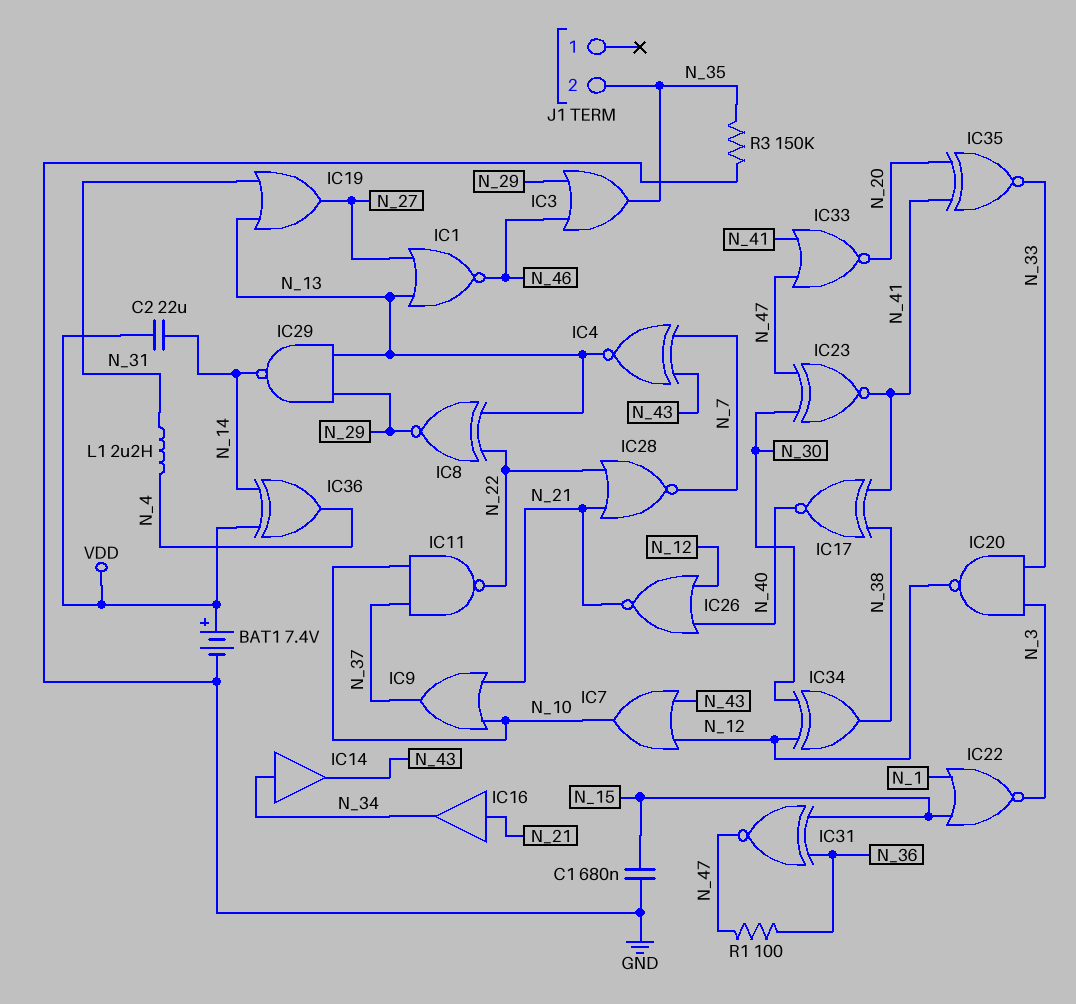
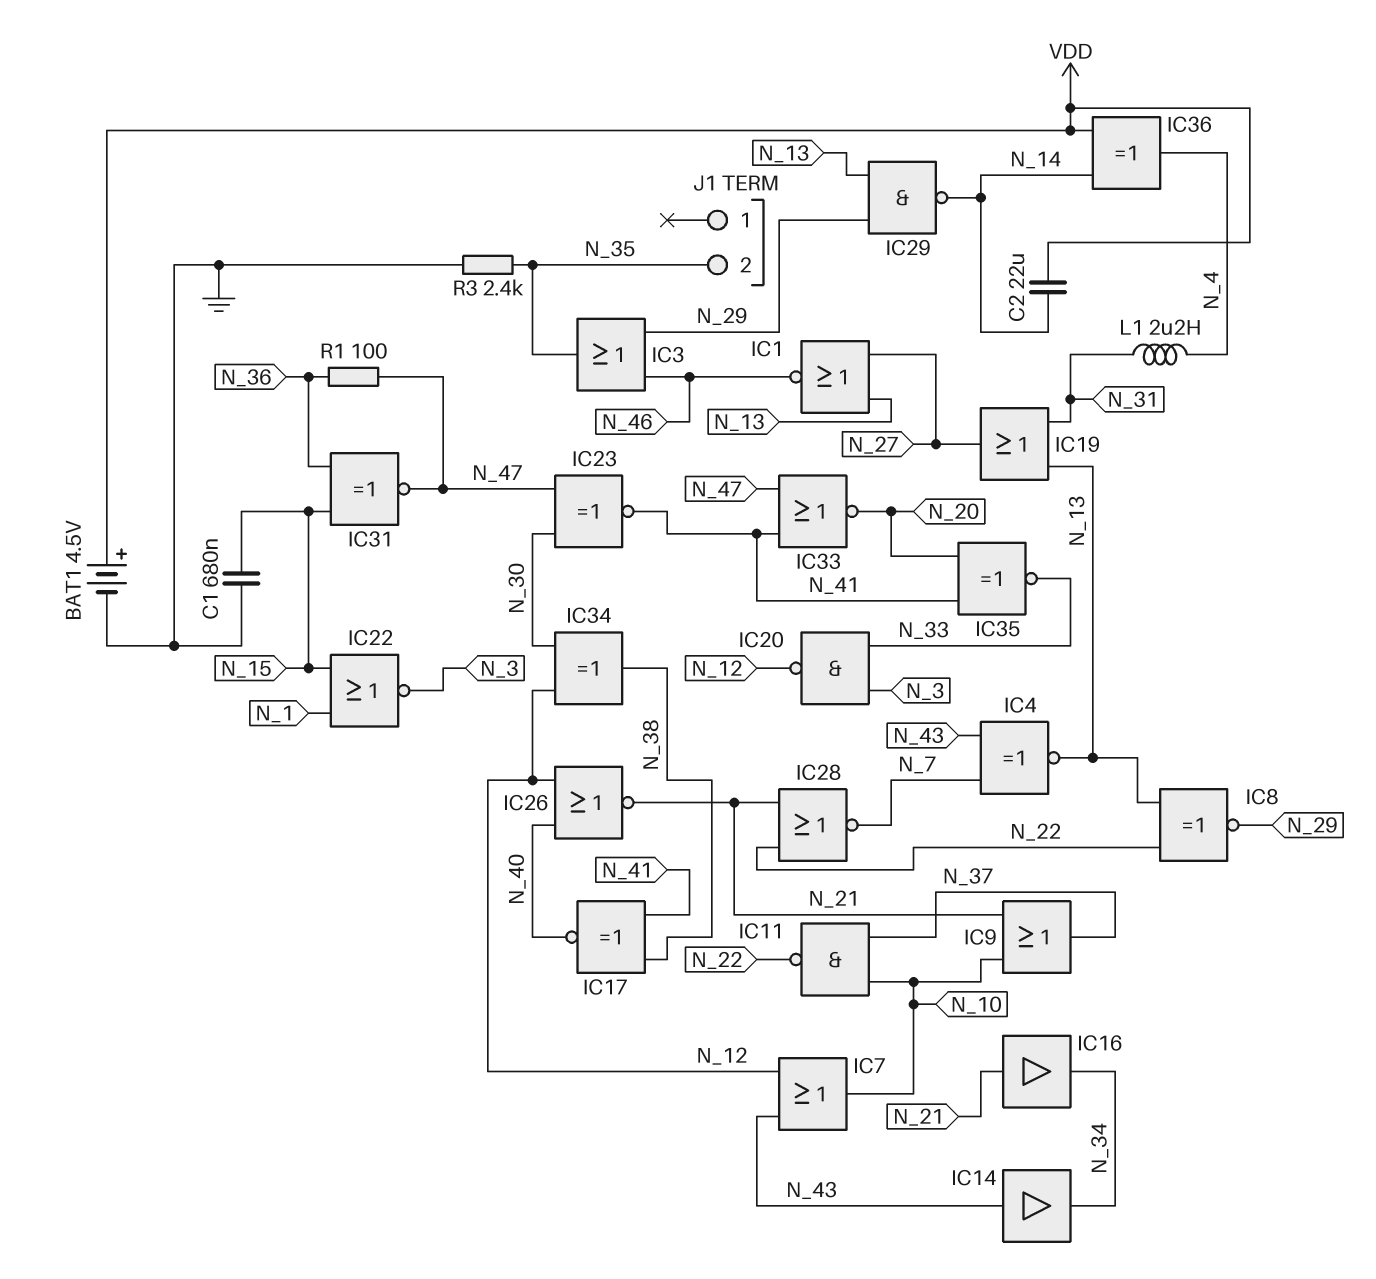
BAT1: 7.4V (plus VDD, minus GND) -> 4.5V (plus VDD, minus GND)
IC14: buffer (in N_34, out N_43) -> buffer (in N_43, out N_34)
R3: 150k (GND, N_35) -> 2.4k (GND, N_35)

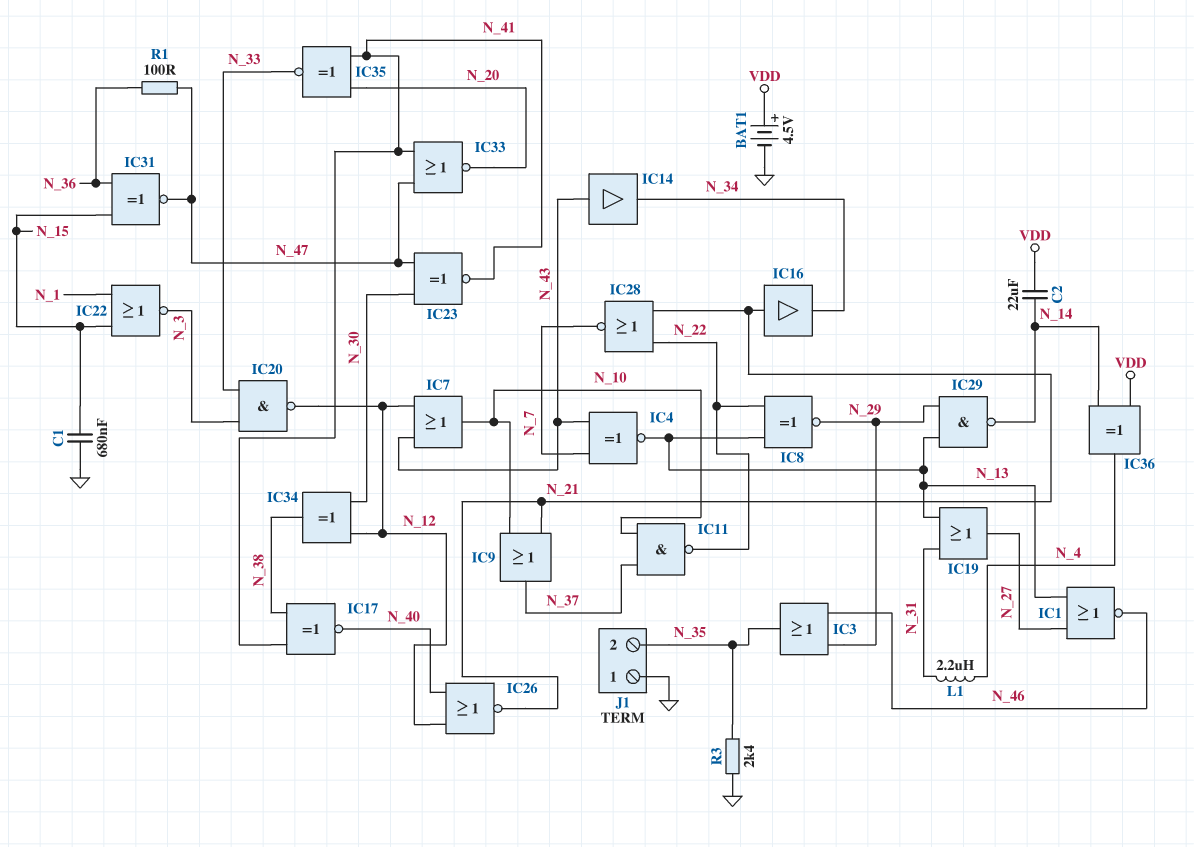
J1 pin 1: none -> GND

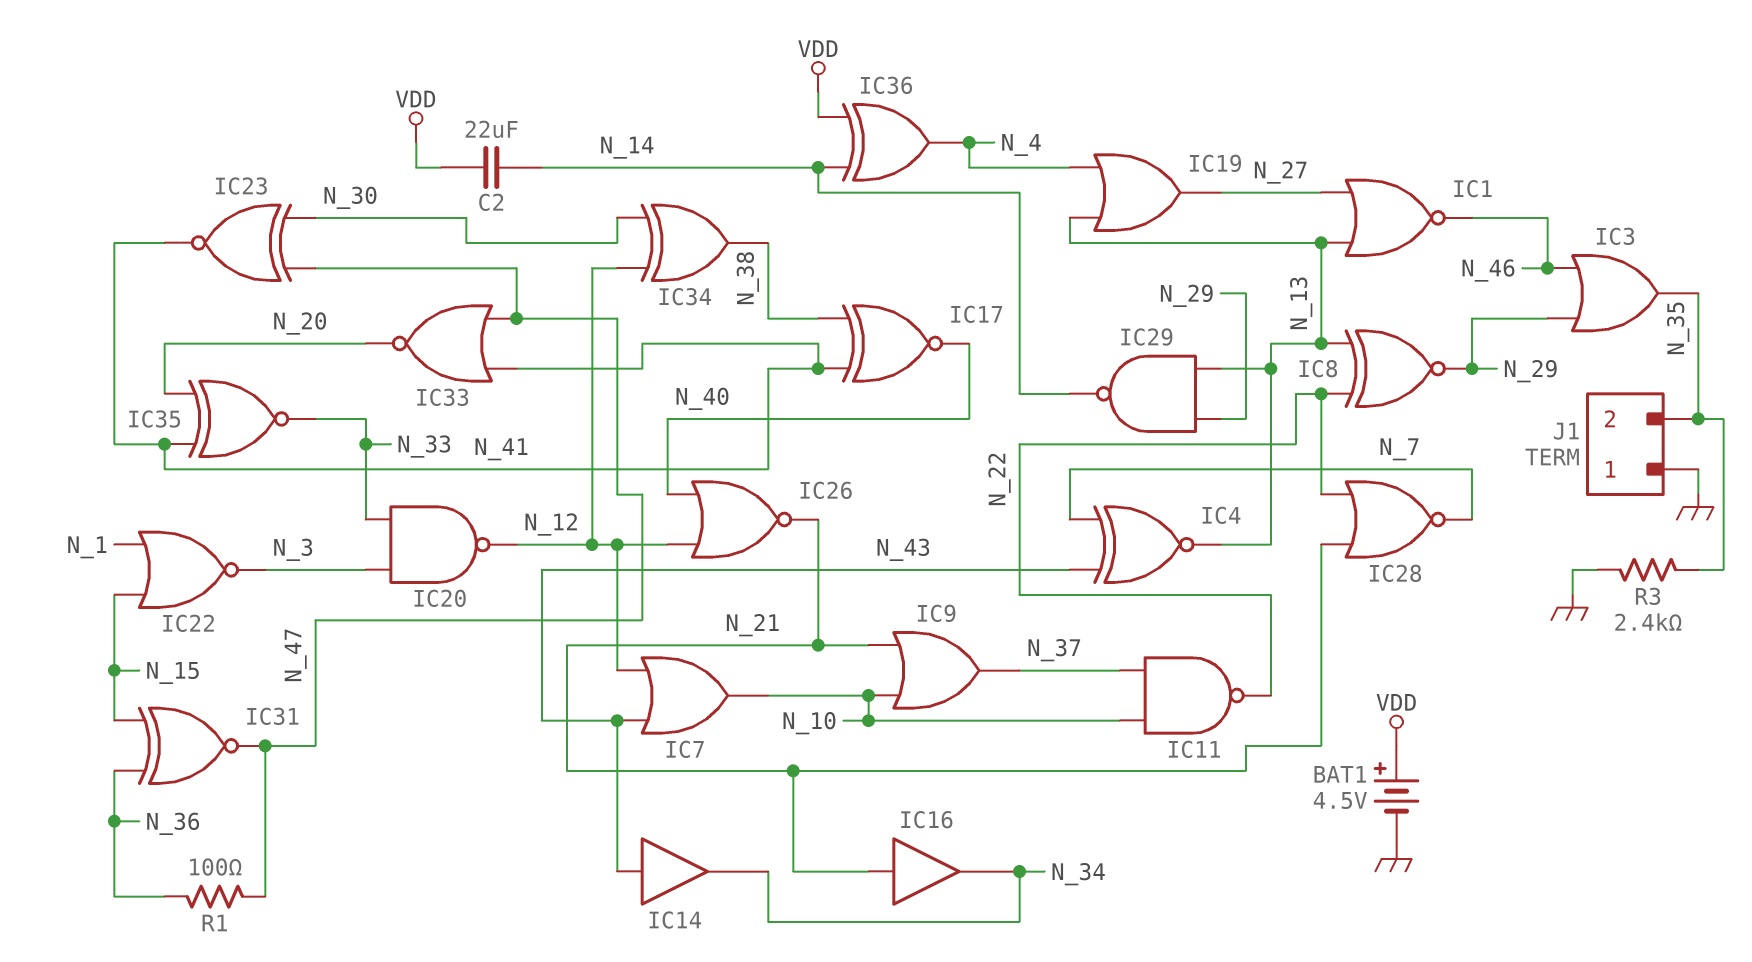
C1: 680nF (GND, N_15) -> none
IC19: OR (in N_13, in N_31, out N_27) -> OR (in N_4, in N_13, out N_27)
L1: 2.2uH (N_4, N_31) -> none

